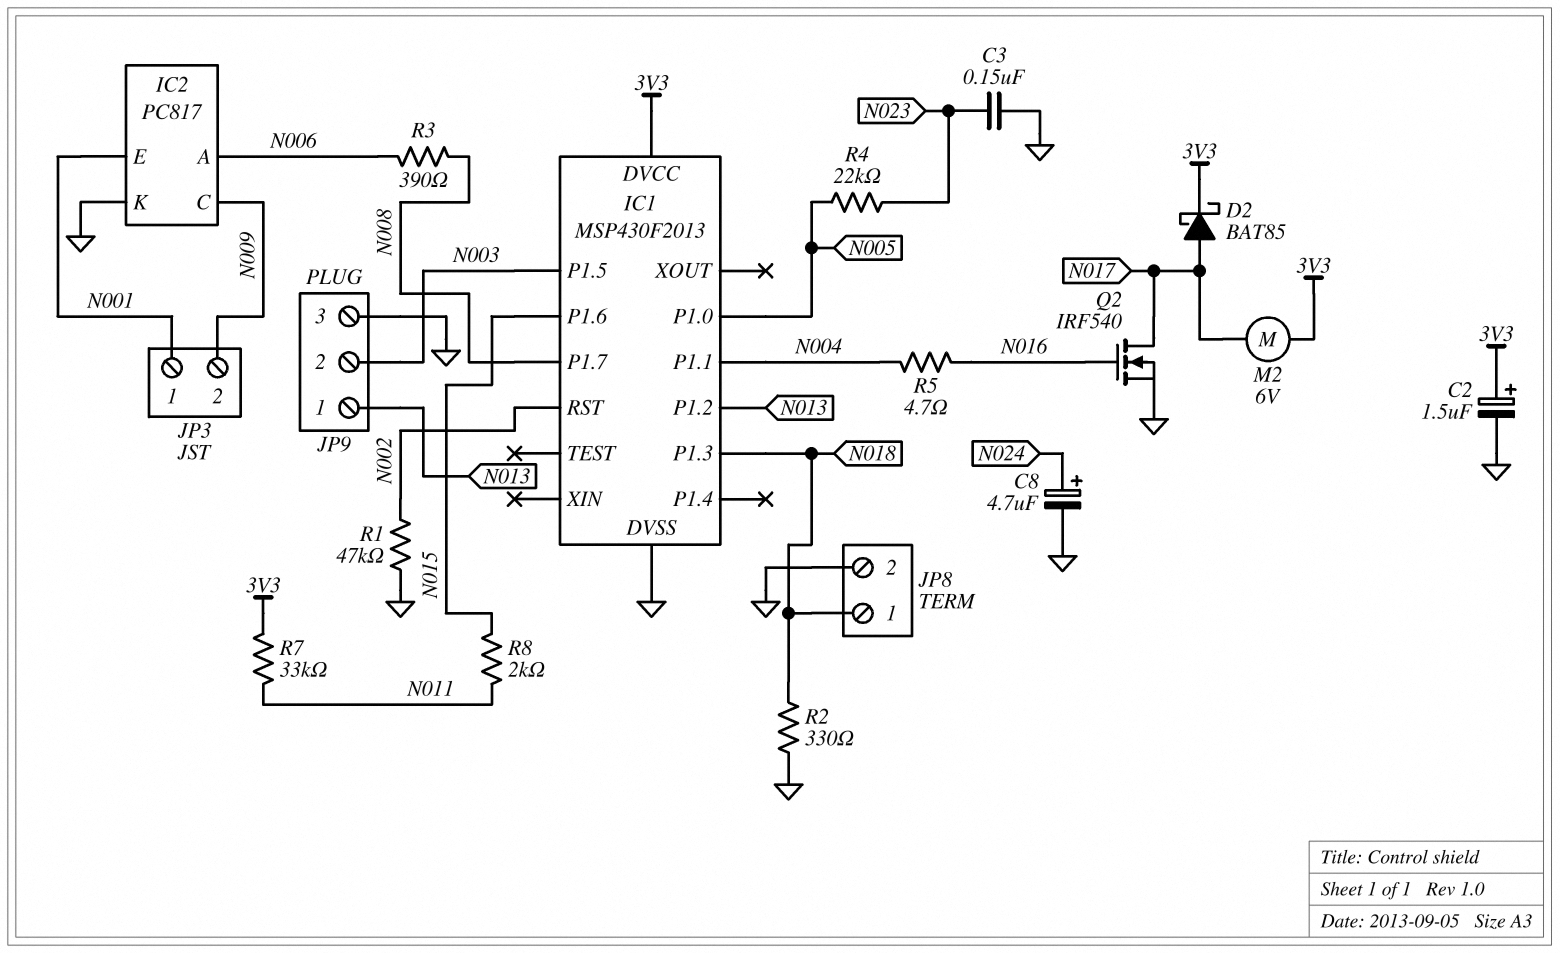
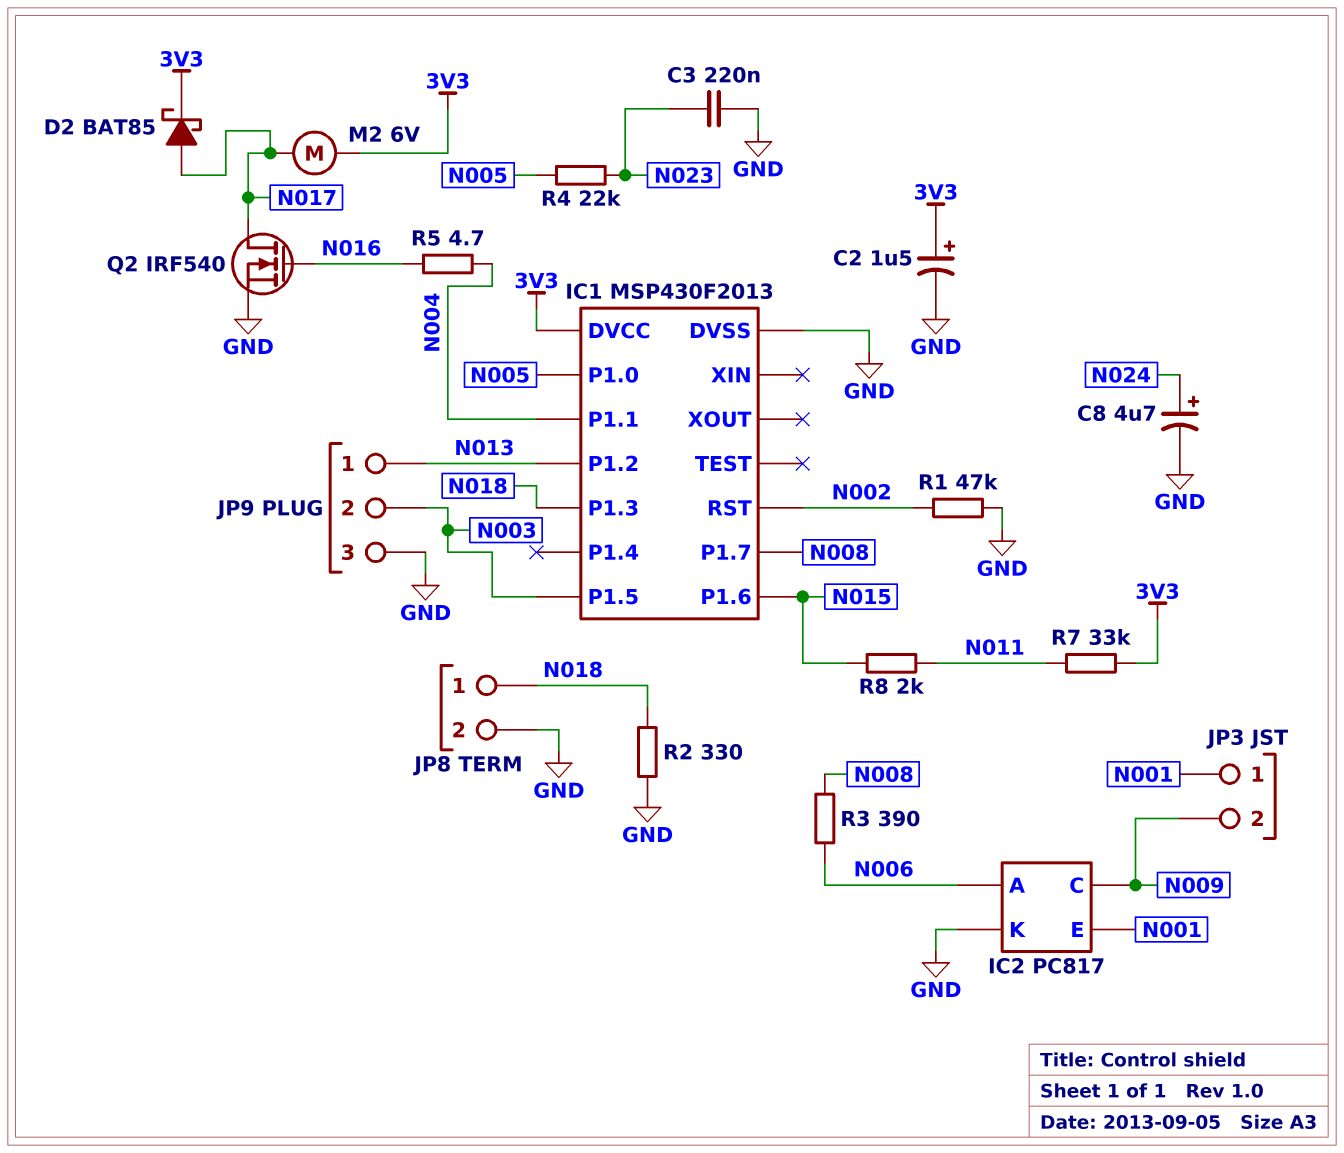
C3: 150nF (GND, N023) -> 220nF (GND, N023)

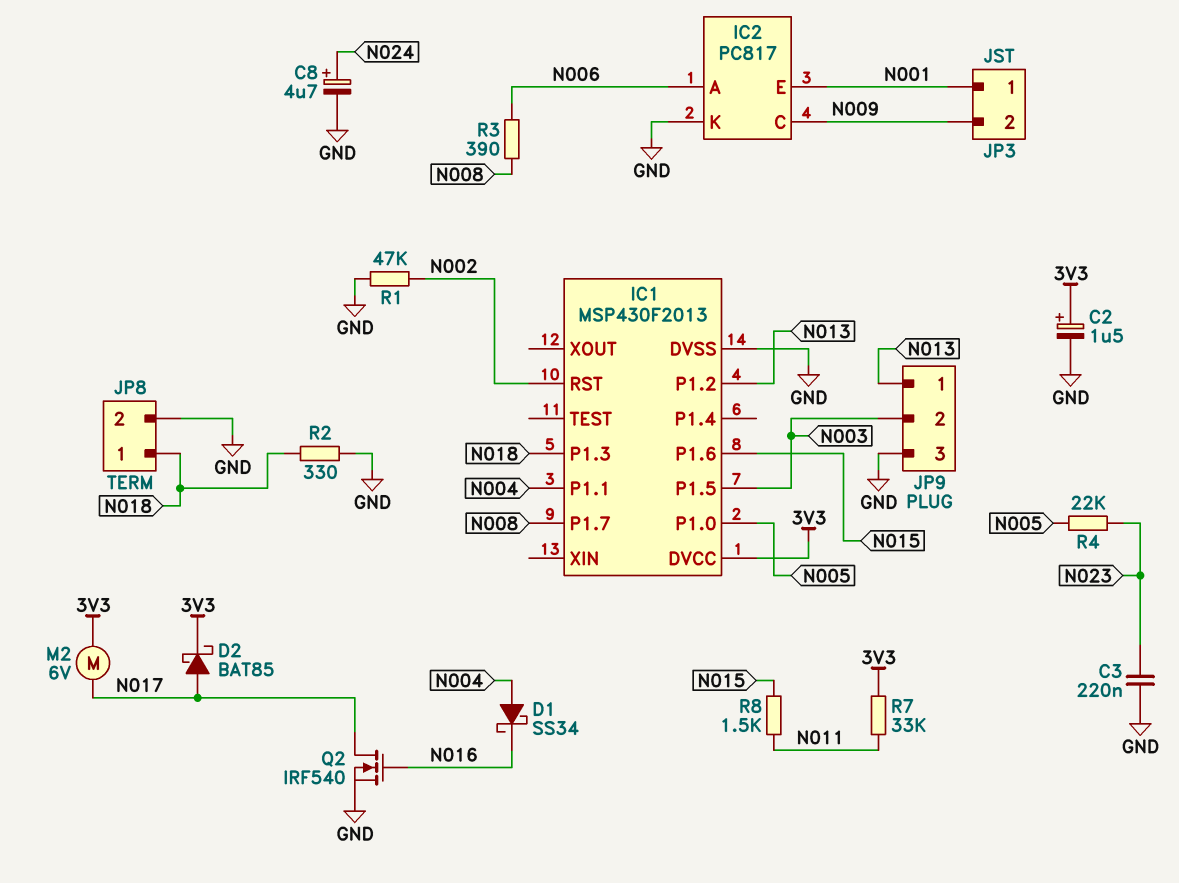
D1: none -> schottky SS34 (A N004, K N016)
R5: 4.7 (N004, N016) -> none
R8: 2k (N011, N015) -> 1.5k (N011, N015)

